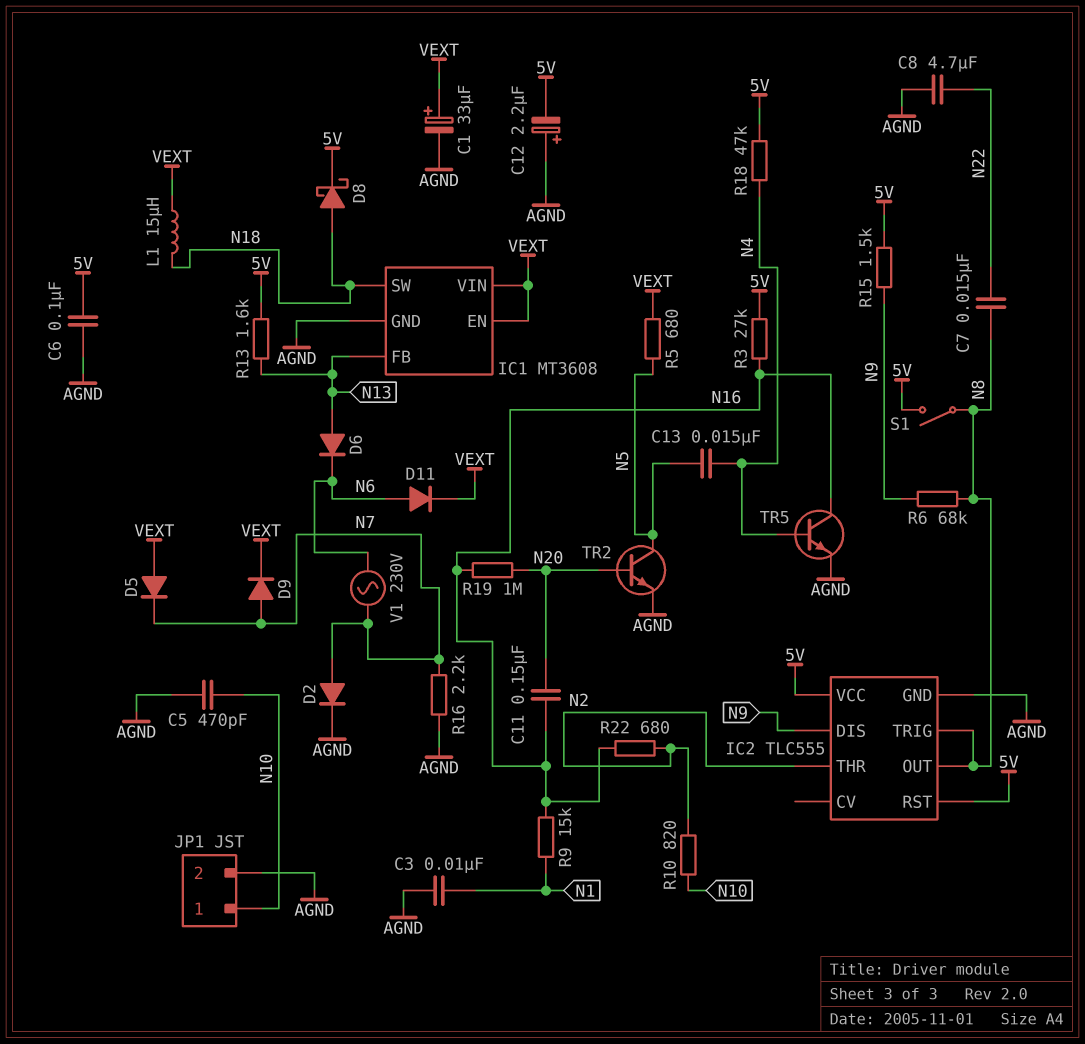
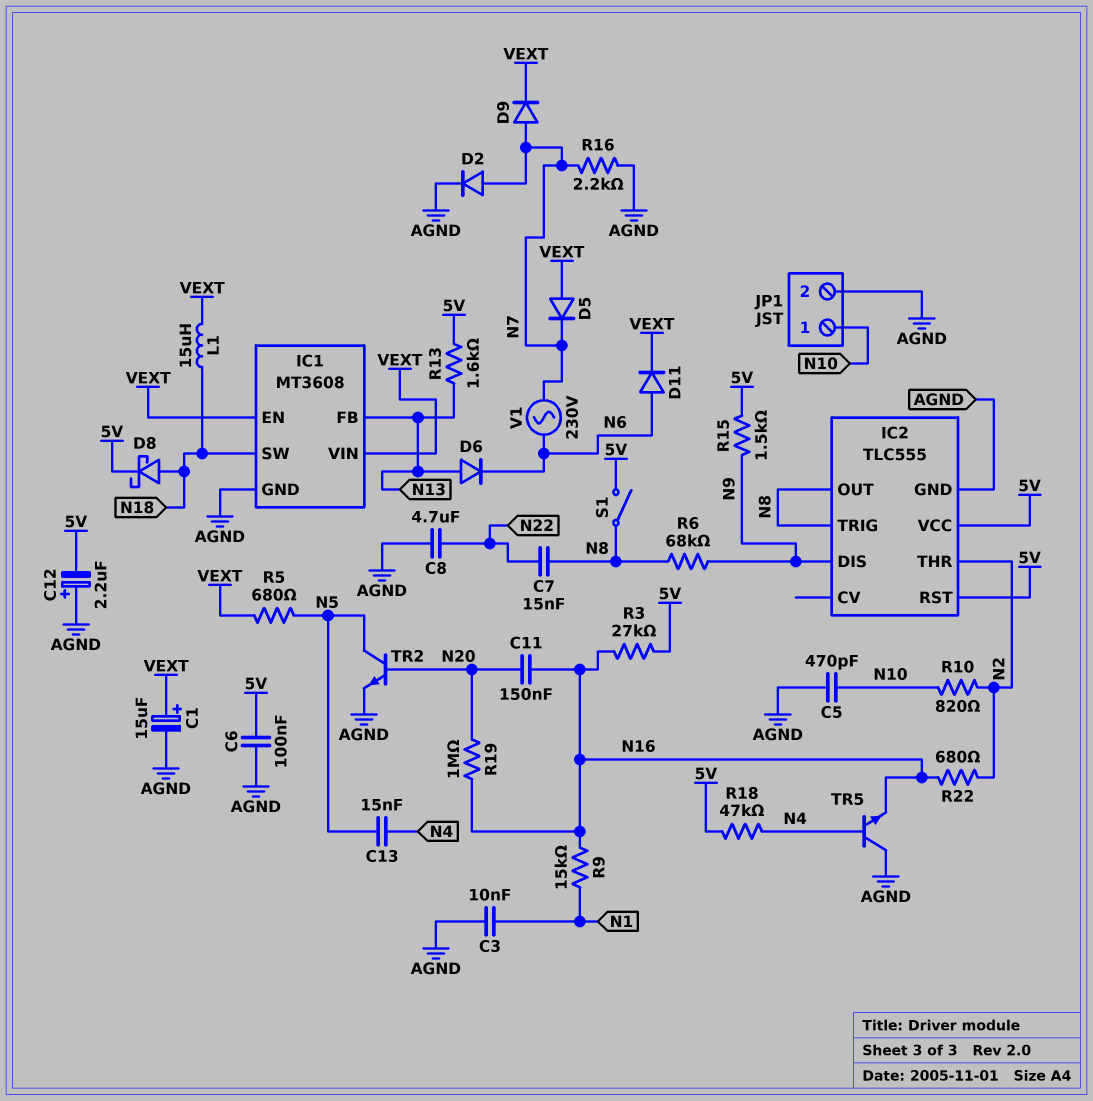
C1: 33uF (plus VEXT, minus AGND) -> 15uF (plus VEXT, minus AGND)
TR5: NPN (B N4, C N16, E AGND) -> NPN (B N4, C AGND, E N16)

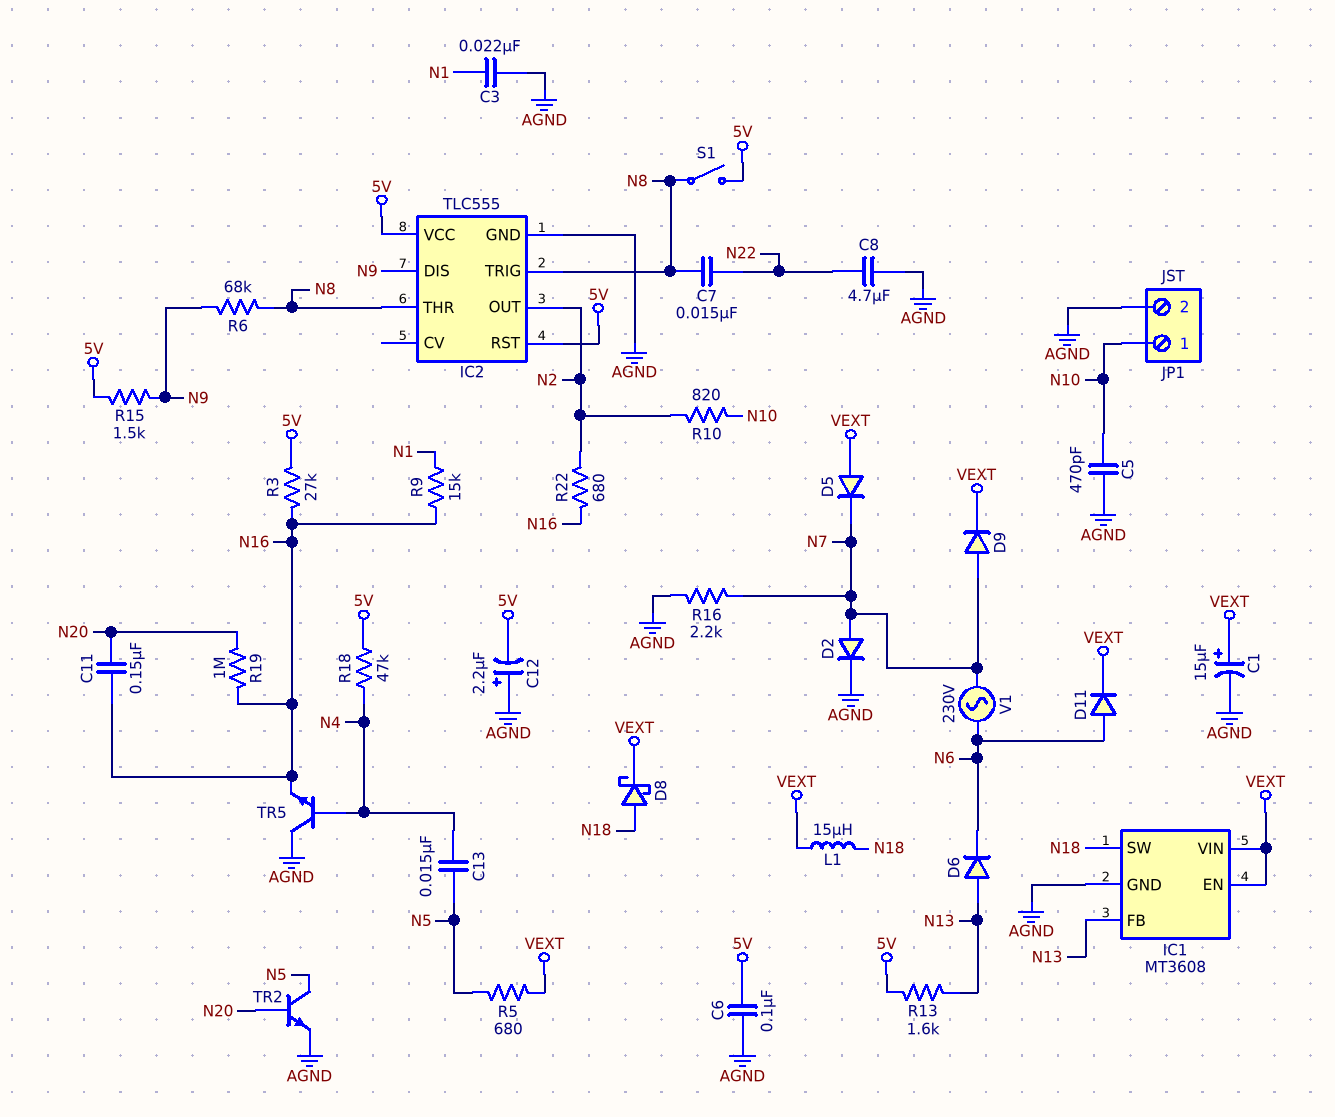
C3: 10nF (AGND, N1) -> 22nF (AGND, N1)
D8: schottky (A N18, K 5V) -> schottky (A N18, K VEXT)
IC2 pin OUT: N8 -> N2
IC2 pin THR: N2 -> N8

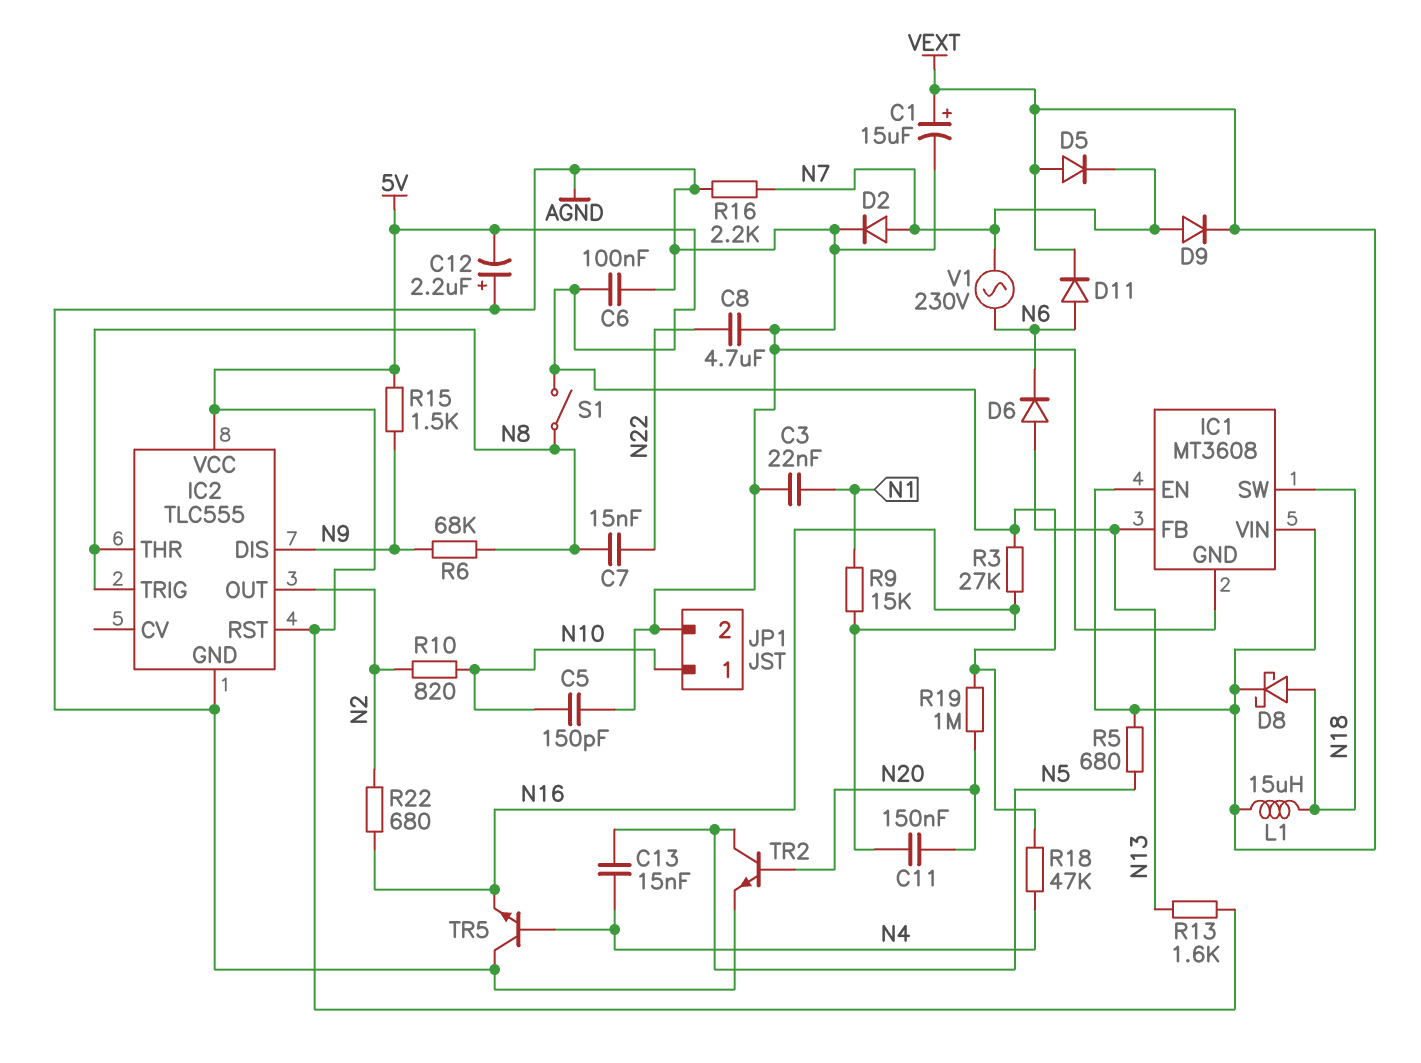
C5: 470pF (AGND, N10) -> 150pF (AGND, N10)
R19: 1M (N16, N20) -> 1M (5V, N20)

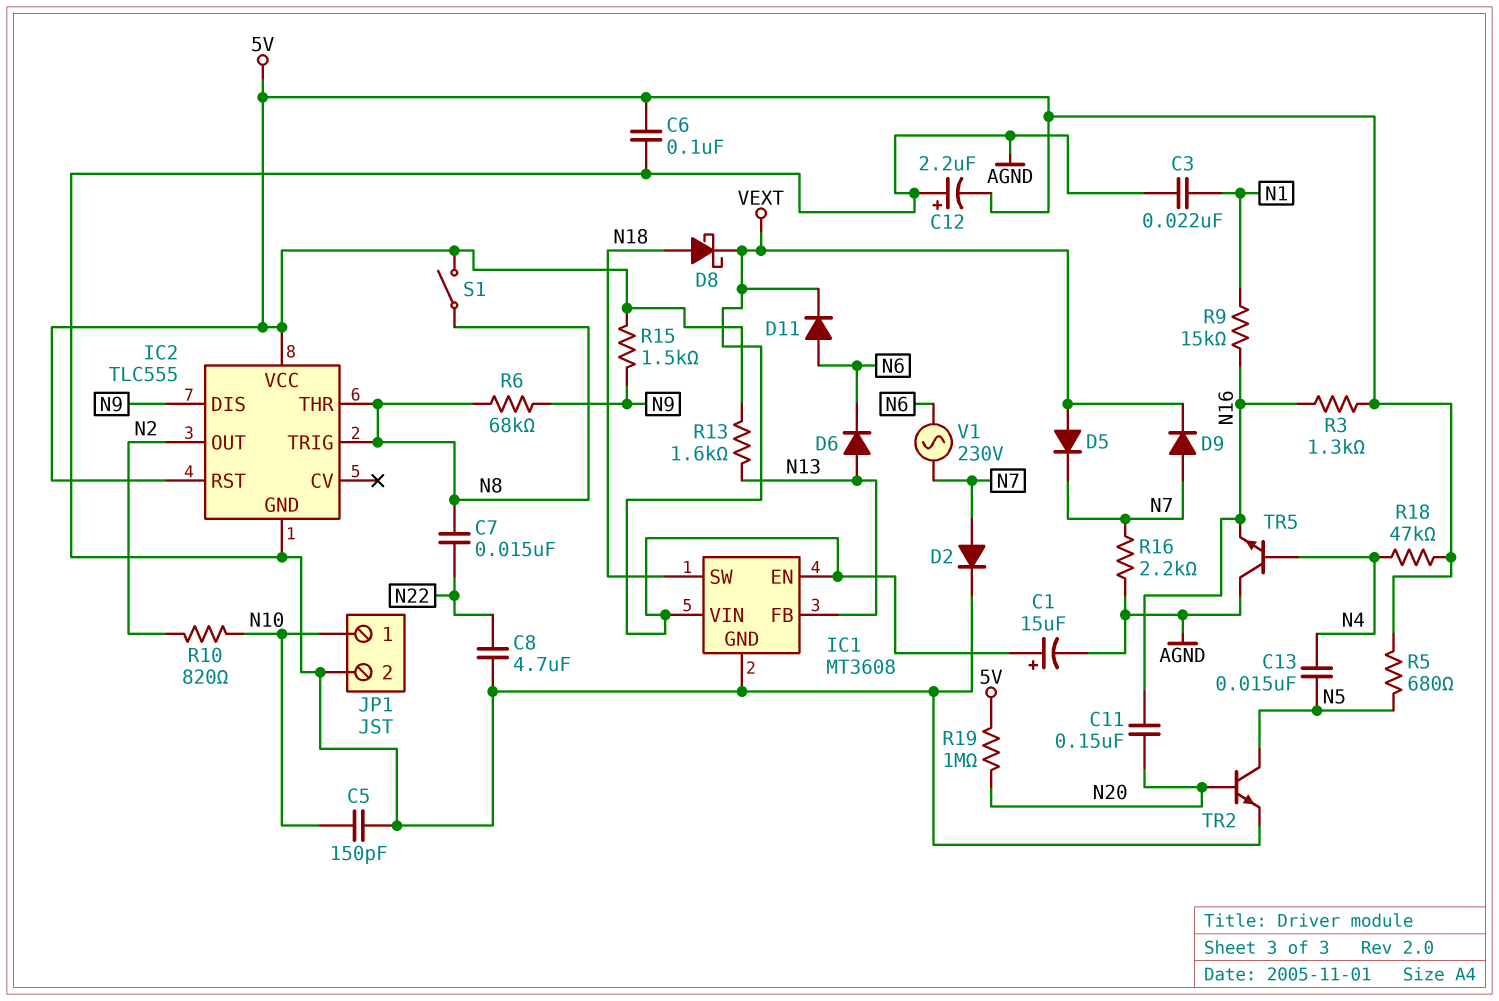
L1: 15uH (N18, VEXT) -> none
R3: 27k (5V, N16) -> 1.3k (5V, N16)
R5: 680 (N5, VEXT) -> 680 (5V, N5)
R22: 680 (N2, N16) -> none

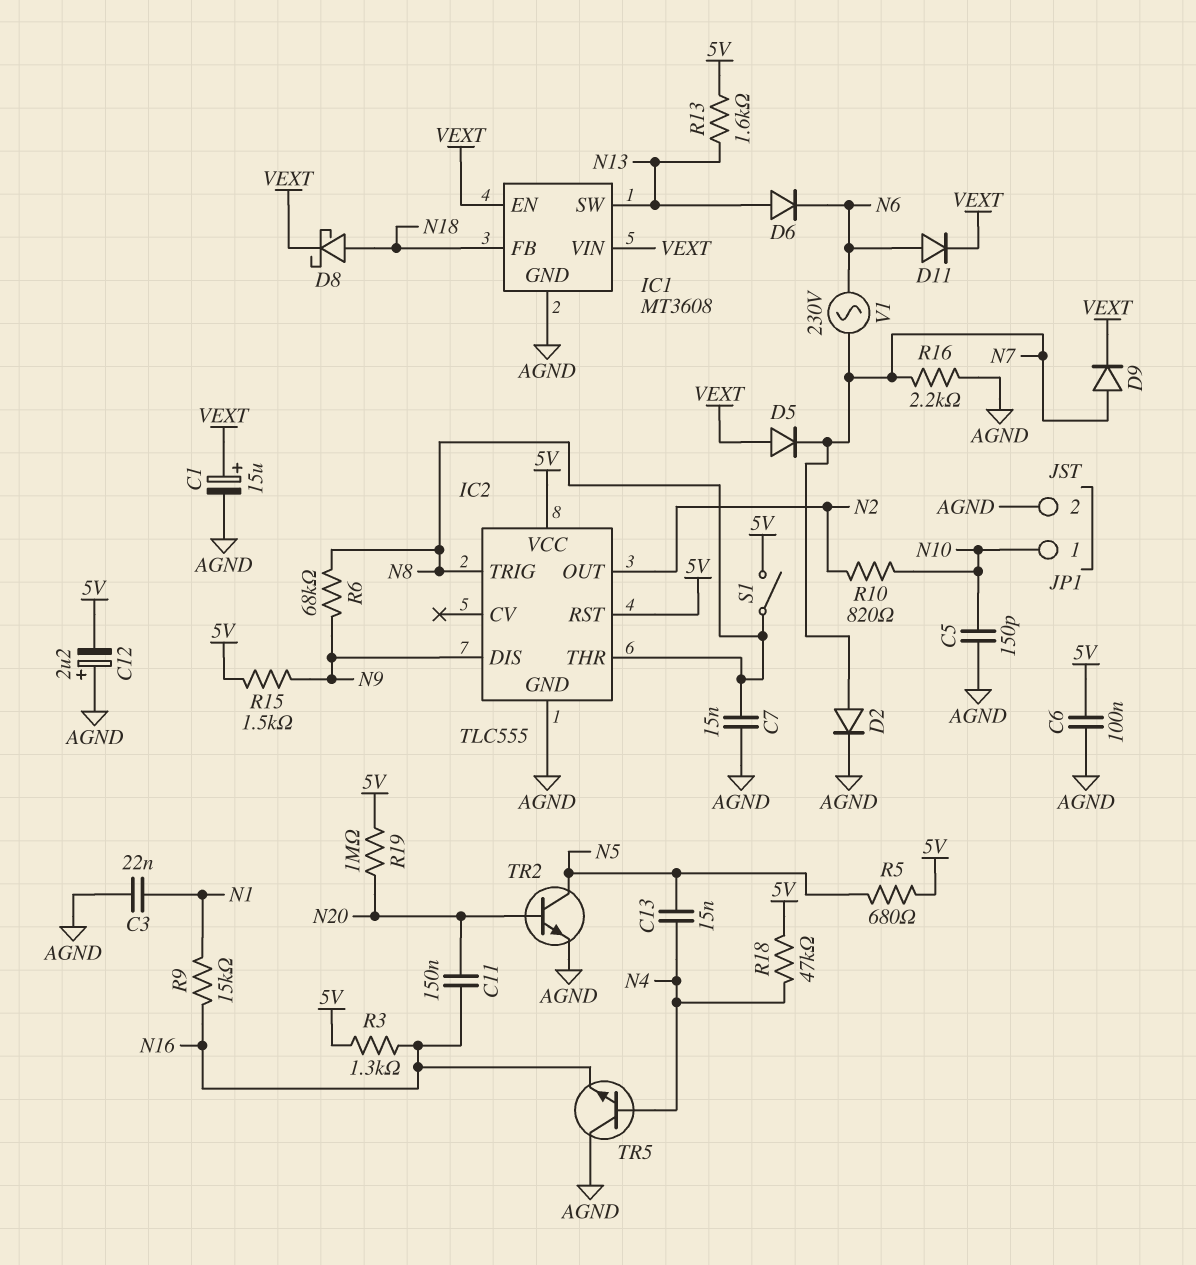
C7: 15nF (N8, N22) -> 15nF (AGND, N8)
C8: 4.7uF (AGND, N22) -> none
IC1 pin FB: N13 -> N18
IC1 pin SW: N18 -> N13

